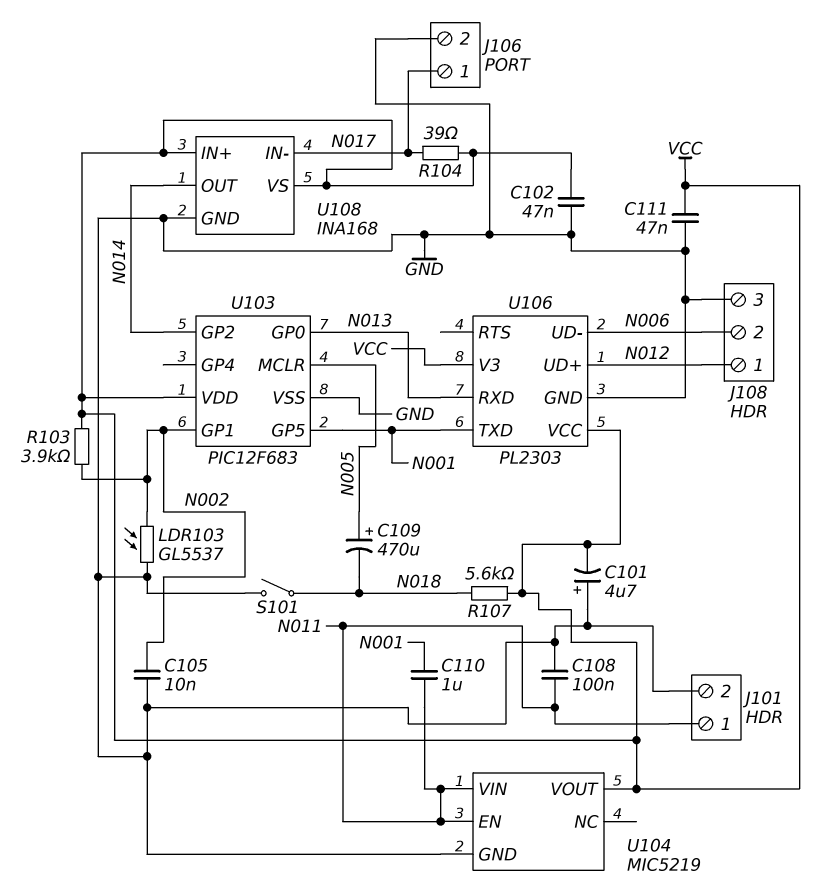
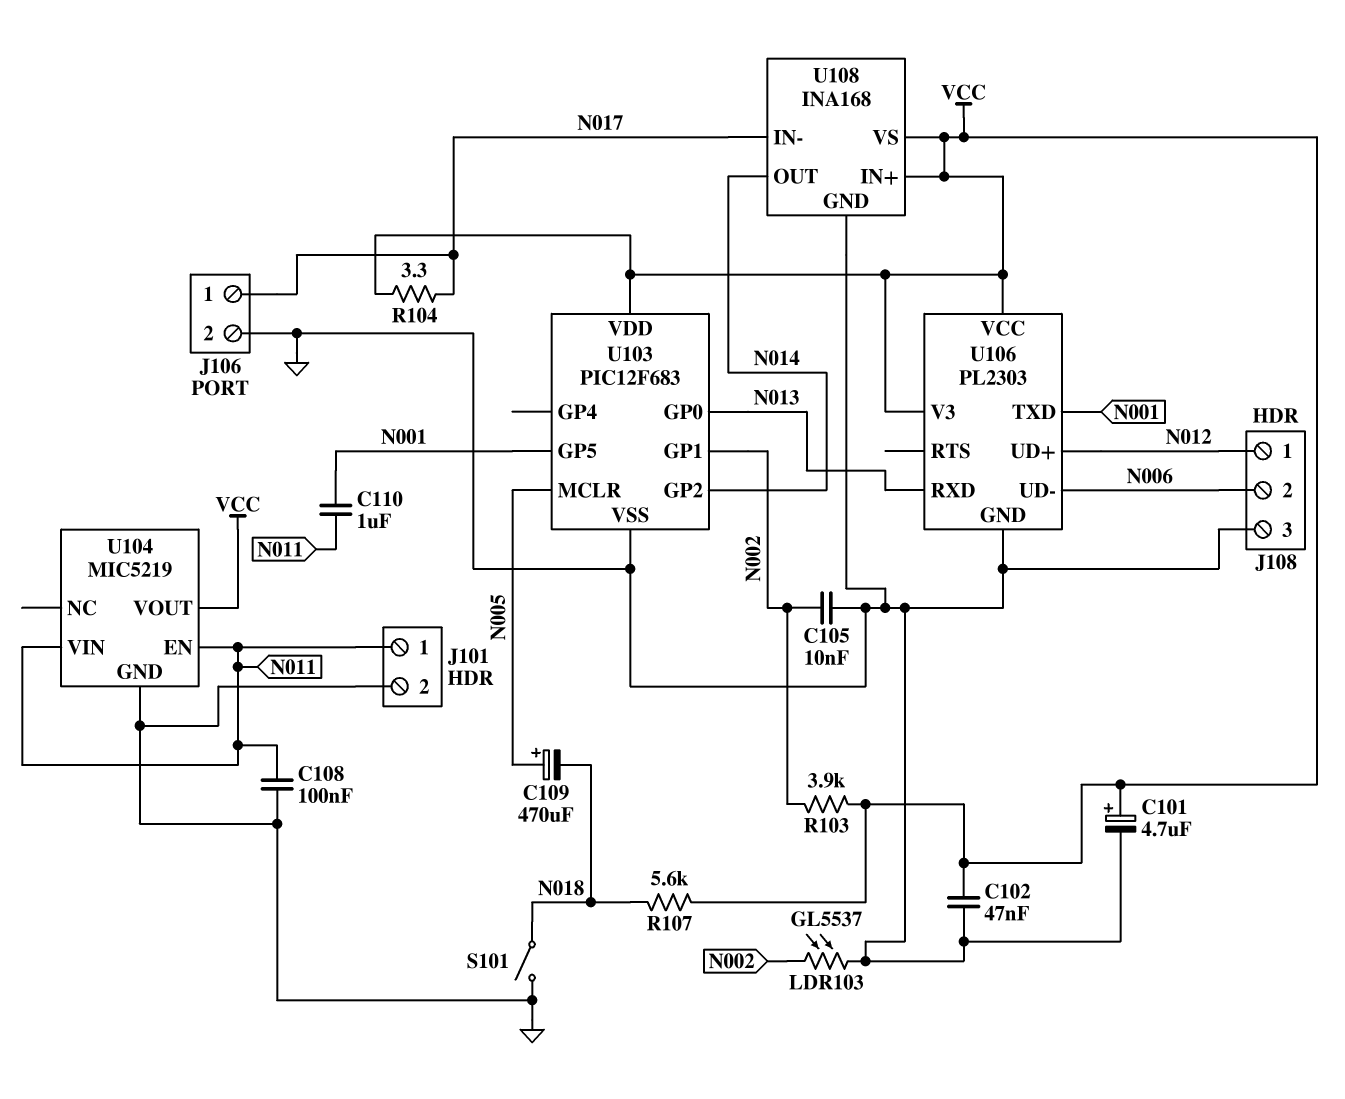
C101: 4.7uF (plus GND, minus VCC) -> 4.7uF (plus VCC, minus GND)
C111: 47nF (GND, VCC) -> none
R104: 39 (N017, VCC) -> 3.3 (N017, VCC)

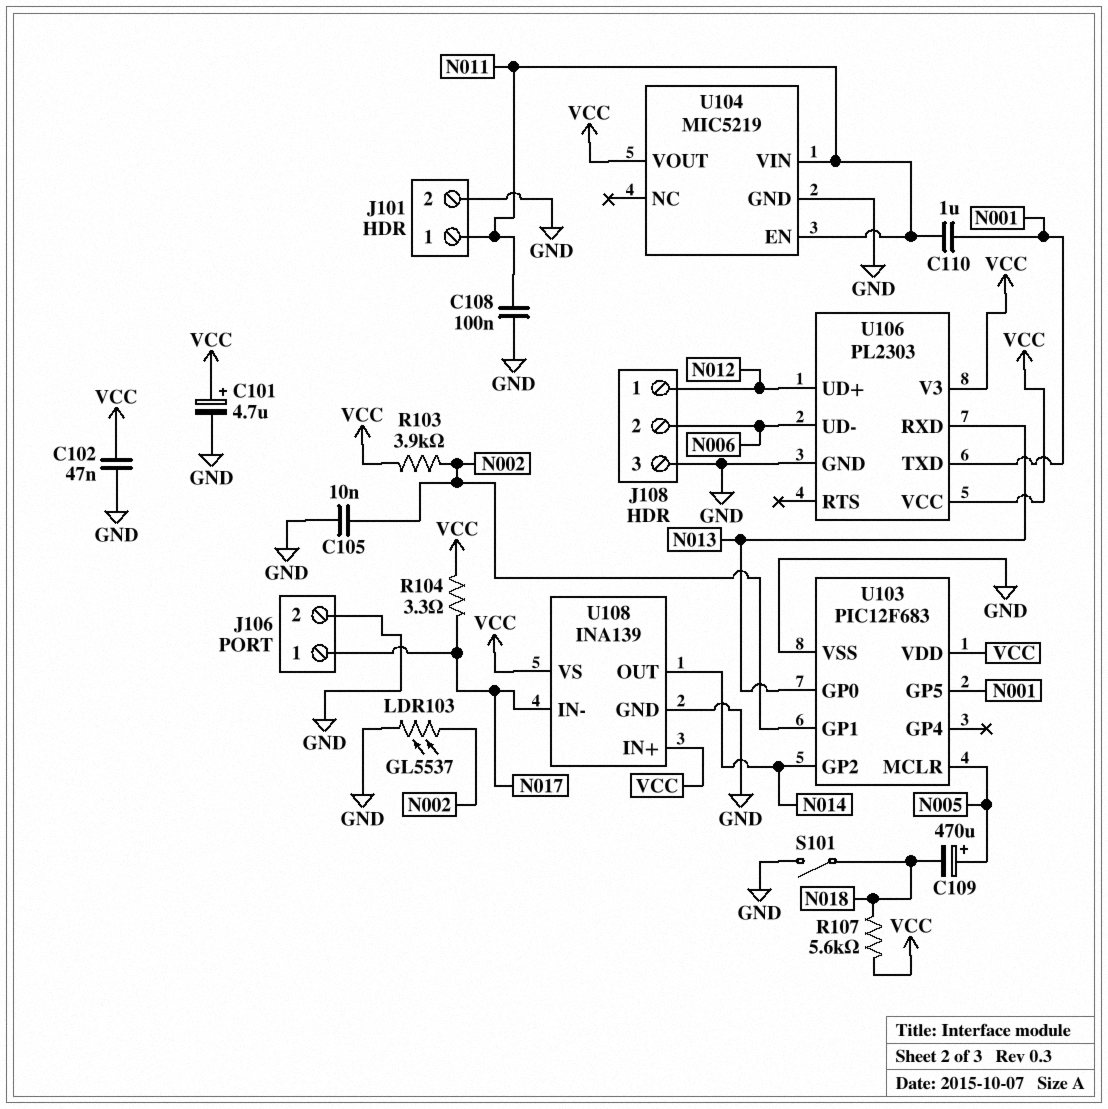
U108: INA168 -> INA139

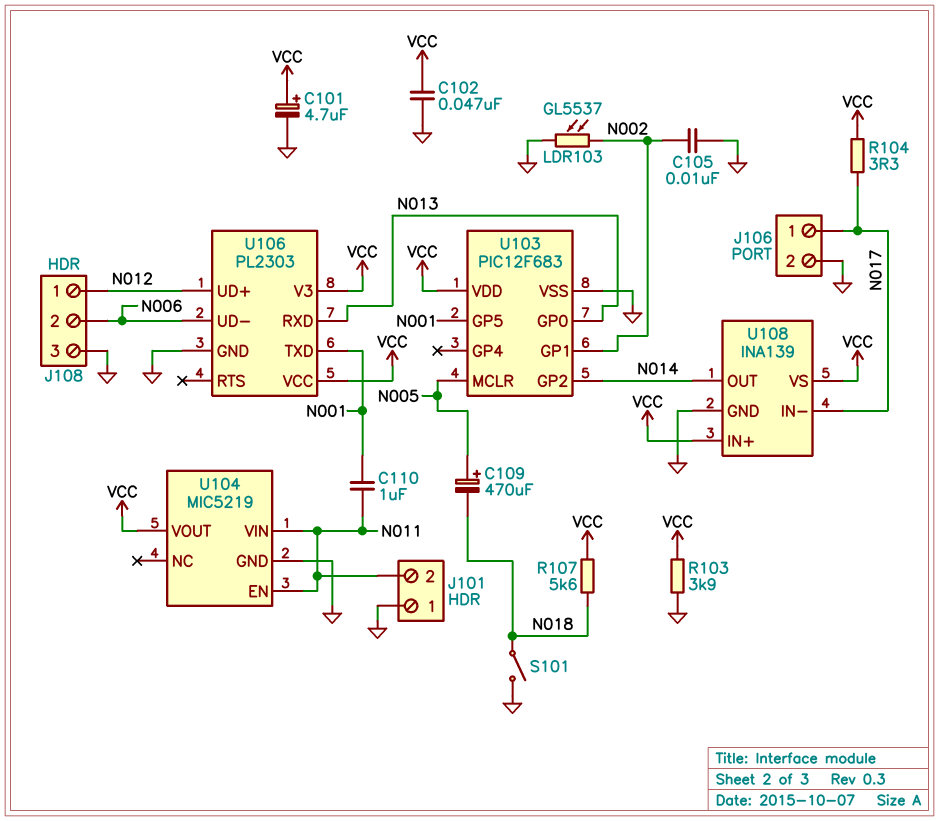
C108: 100nF (GND, N011) -> none
J101 pin 1: N011 -> GND
J101 pin 2: GND -> N011
R103: 3.9k (N002, VCC) -> 3.9k (GND, VCC)

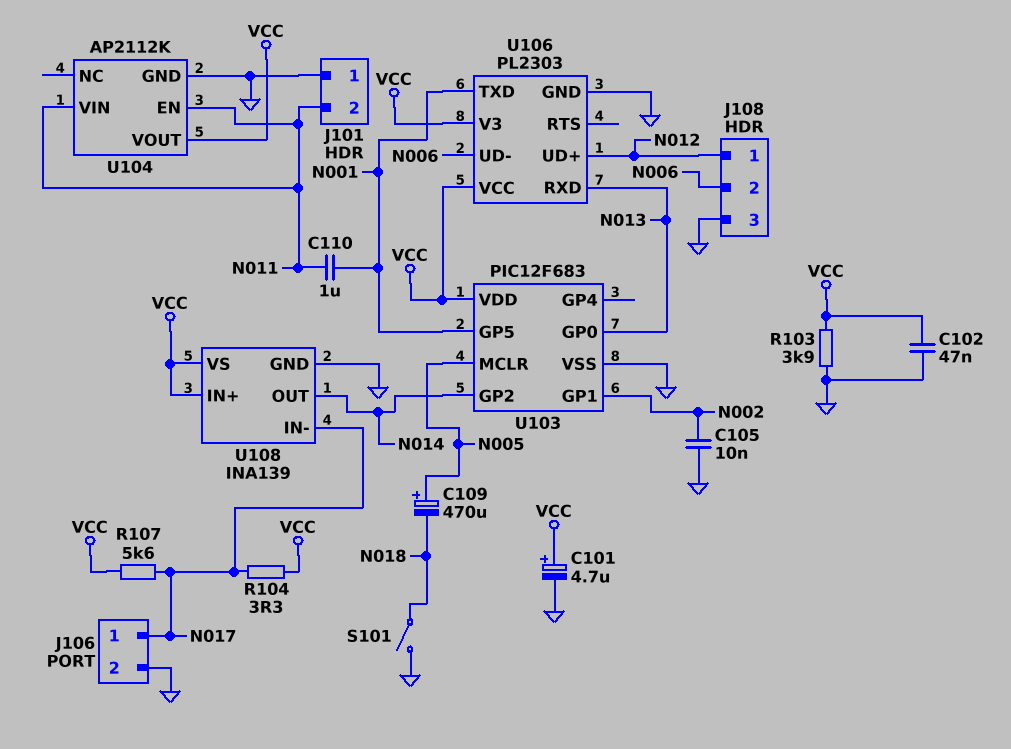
LDR103: GL5537 (GND, N002) -> none
R107: 5.6k (N018, VCC) -> 5.6k (N017, VCC)
U104: MIC5219 -> AP2112K

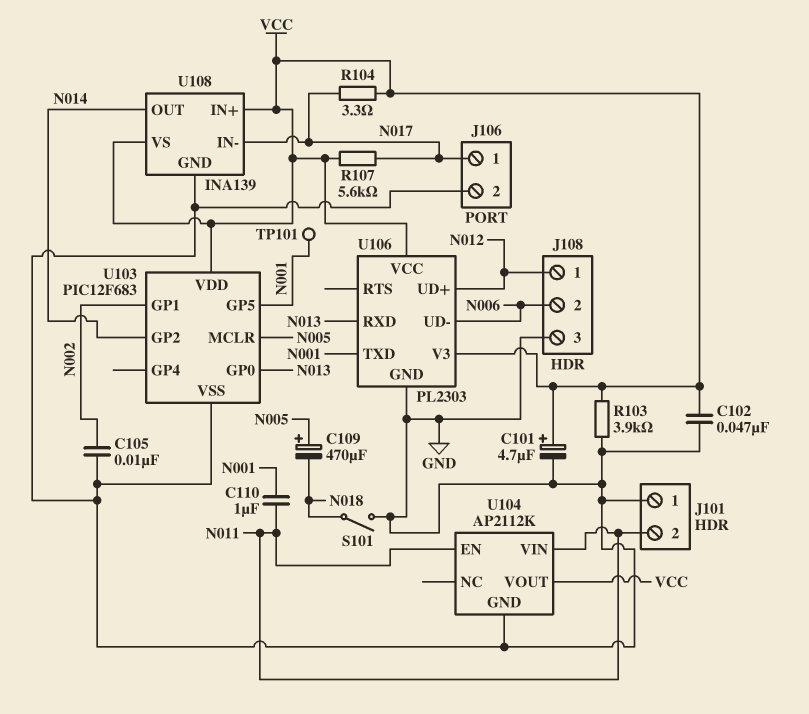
TP101: none -> test point (N001)

